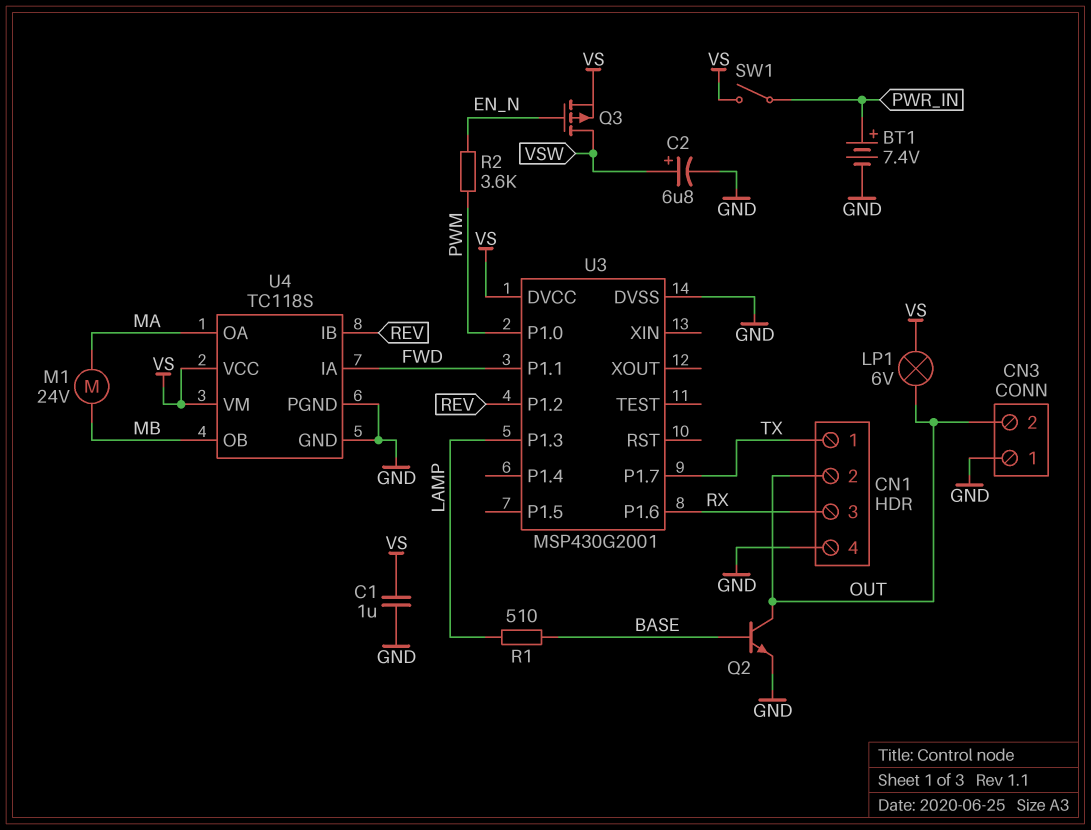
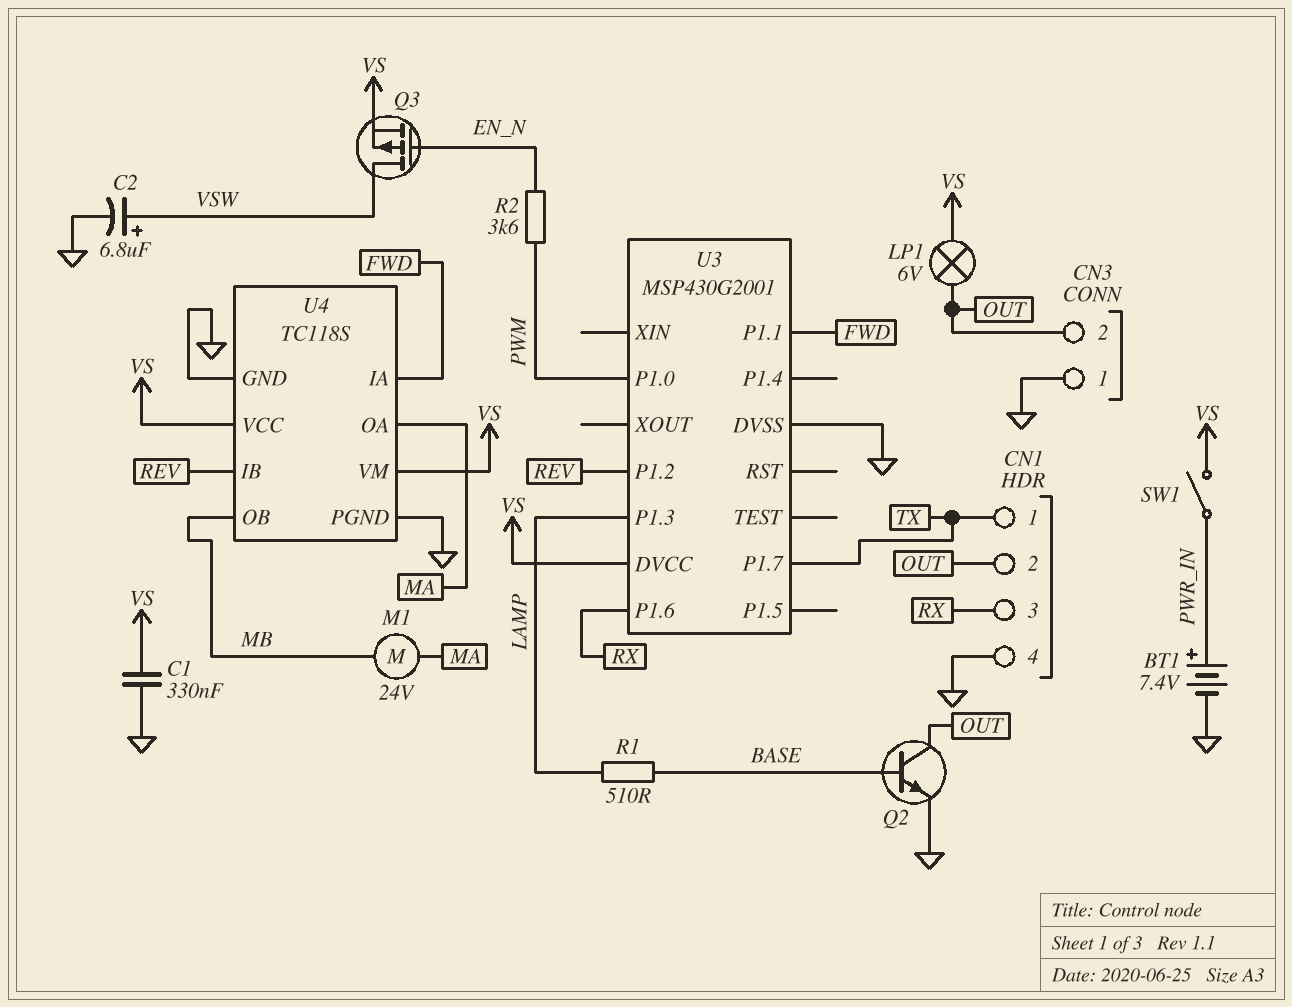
C1: 1uF (GND, VS) -> 330nF (GND, VS)

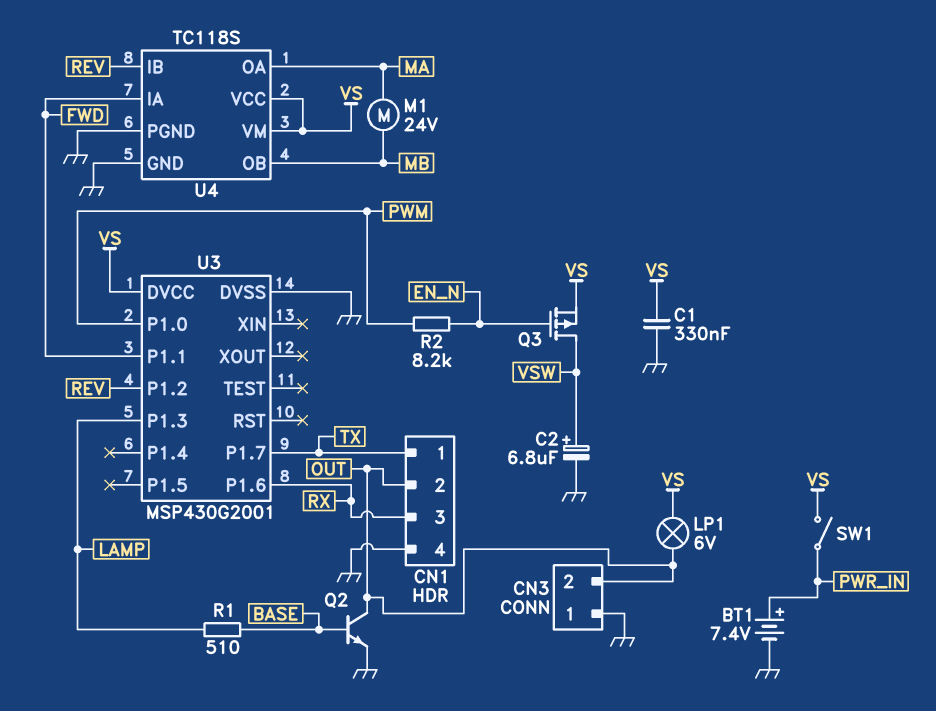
R2: 3.6k (EN_N, PWM) -> 8.2k (EN_N, PWM)

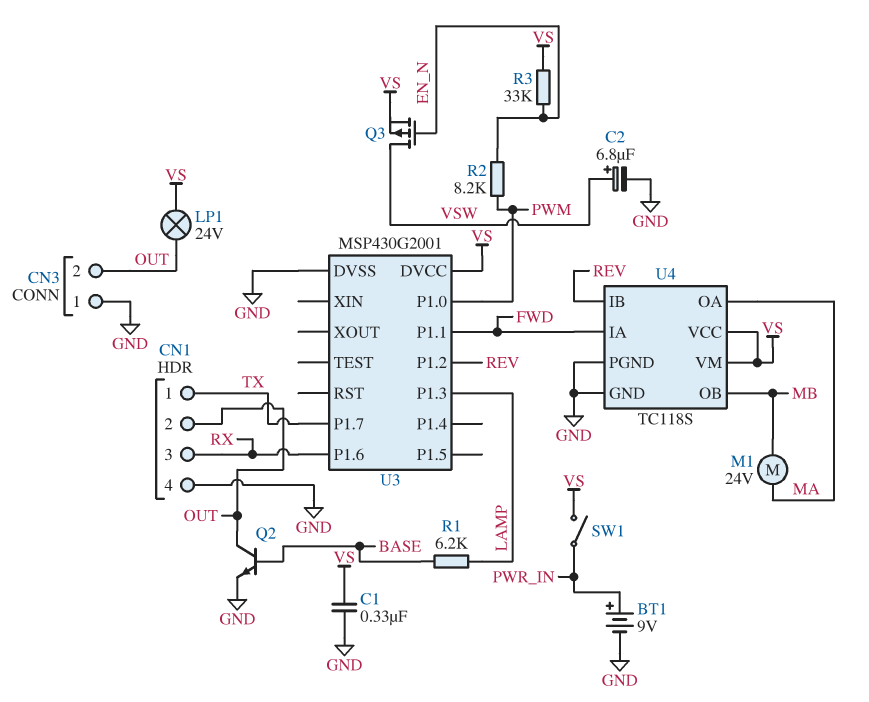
BT1: 7.4V (plus PWR_IN, minus GND) -> 9V (plus PWR_IN, minus GND)
LP1: lamp 6V (OUT, VS) -> lamp 24V (OUT, VS)
R1: 510 (BASE, LAMP) -> 6.2k (BASE, LAMP)
R3: none -> 33k (EN_N, VS)

